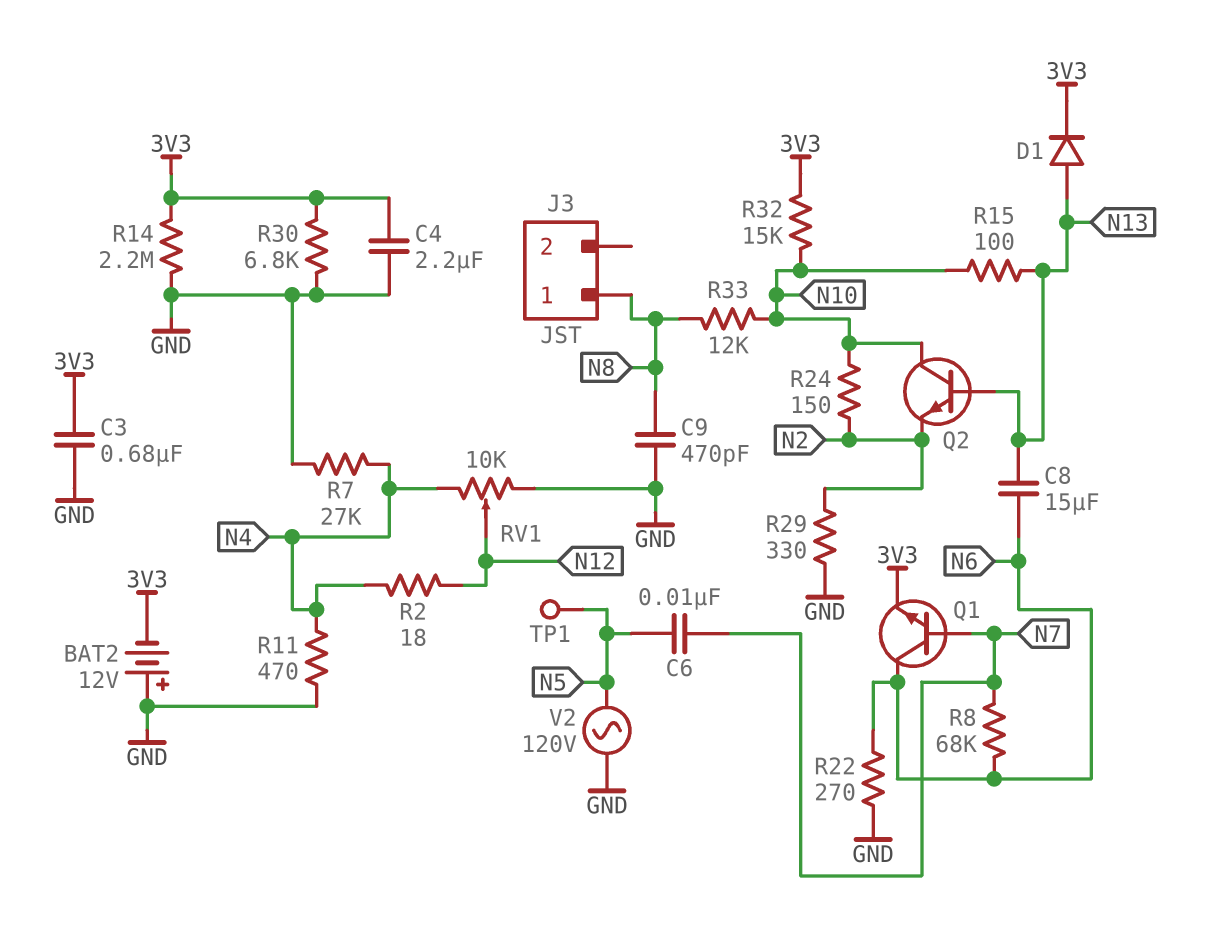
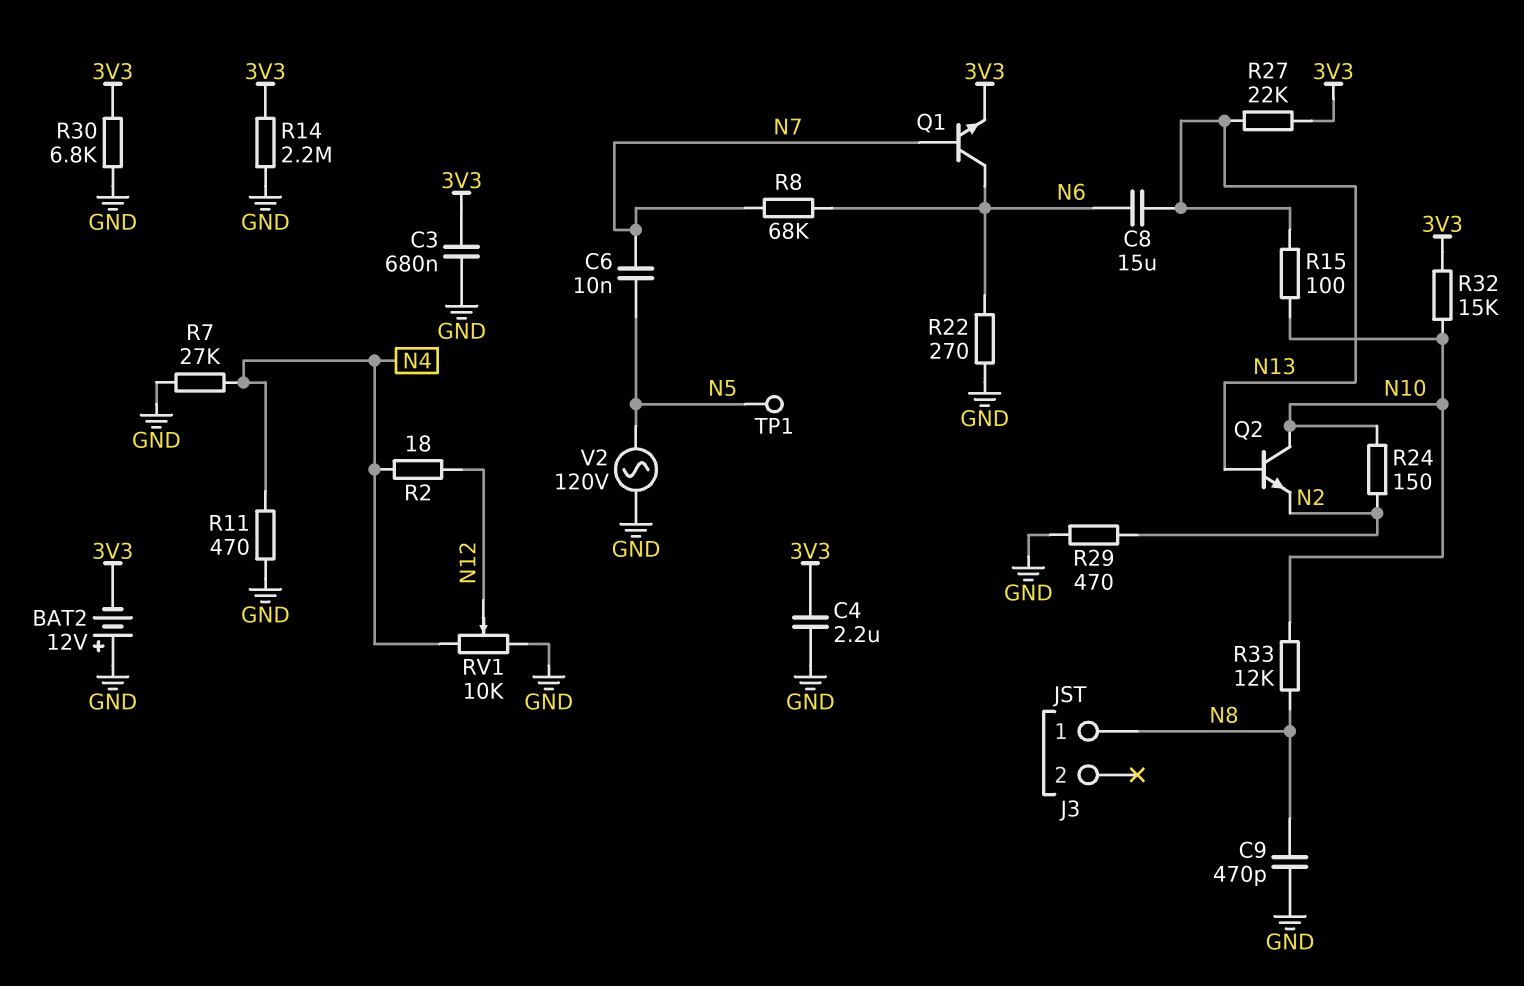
D1: diode (A N13, K 3V3) -> none
R27: none -> 22k (3V3, N13)
R29: 330 (GND, N2) -> 470 (GND, N2)

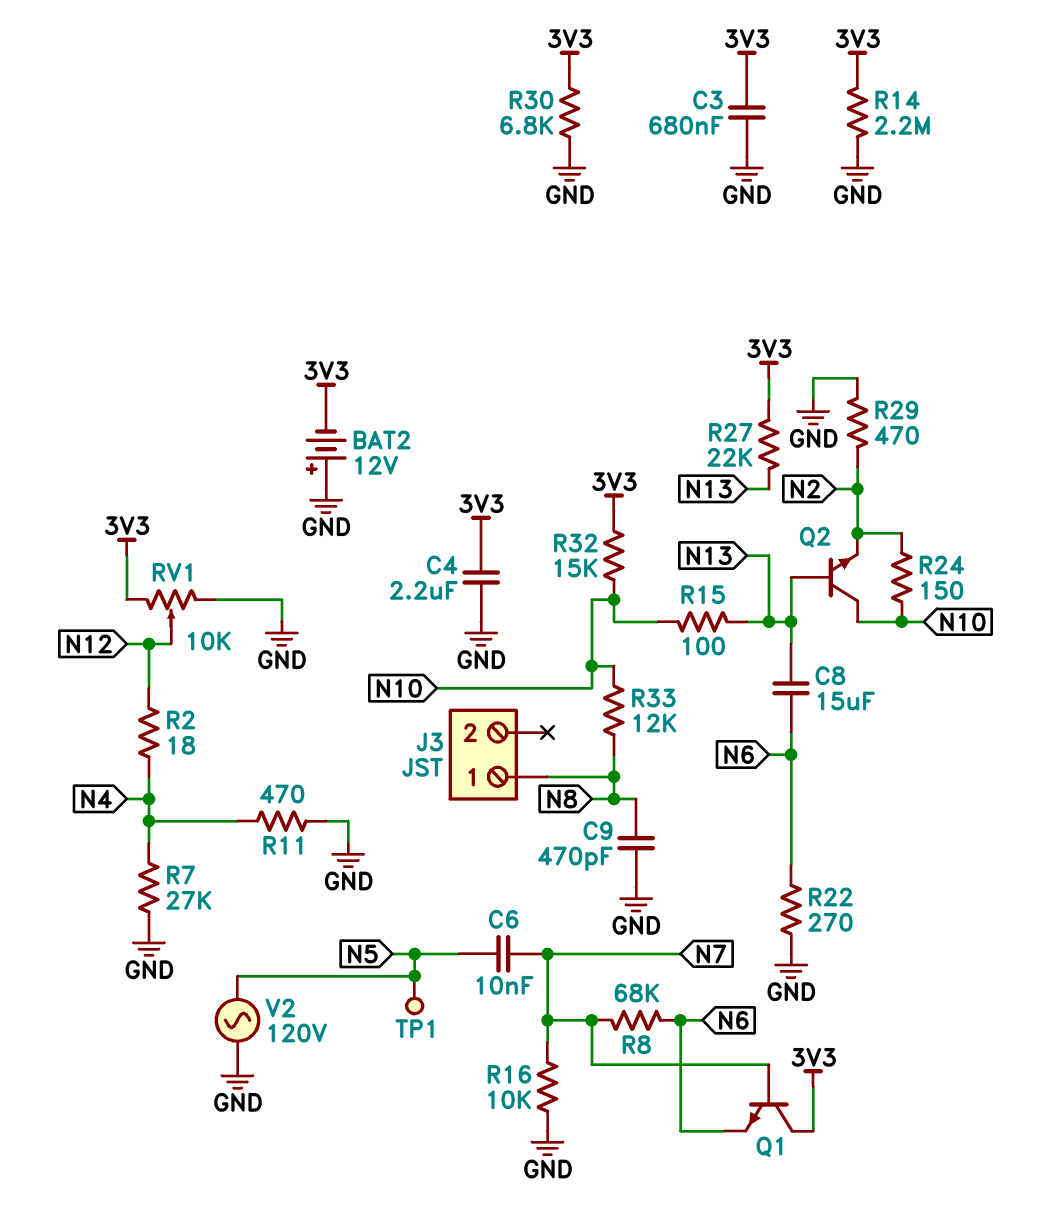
Q1: NPN (B N7, C N6, E 3V3) -> NPN (B N7, C 3V3, E N6)
R16: none -> 10k (GND, N7)
RV1: 10k (GND, N4, wiper N12) -> 10k (3V3, GND, wiper N12)

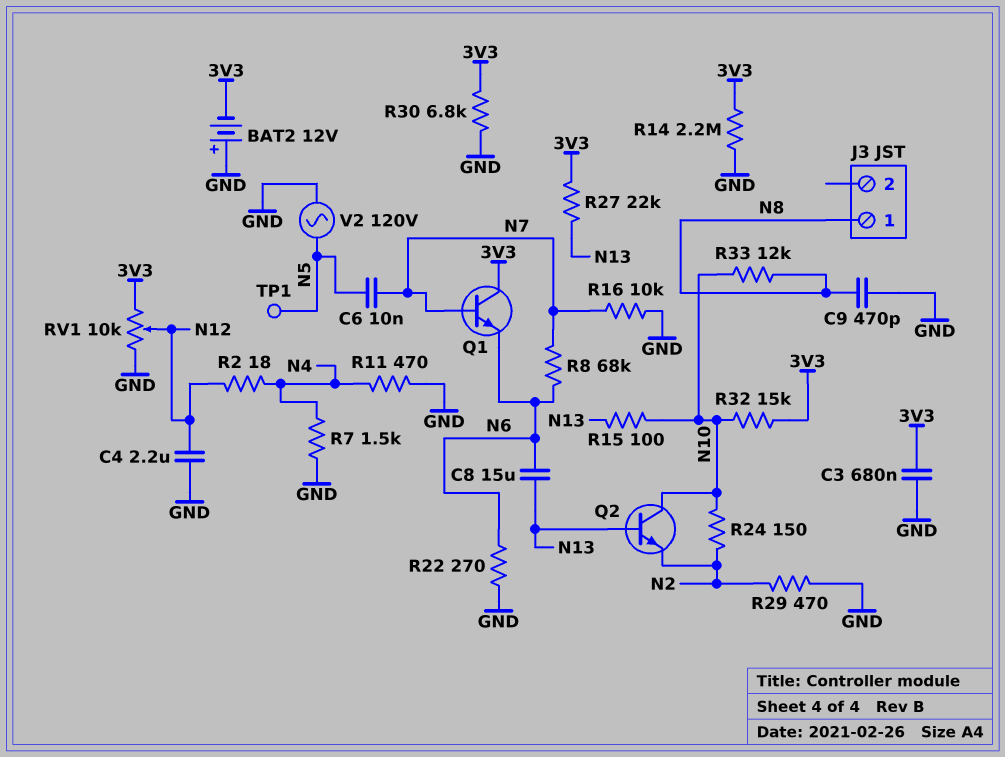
C4: 2.2uF (3V3, GND) -> 2.2uF (GND, N12)
R7: 27k (GND, N4) -> 1.5k (GND, N4)

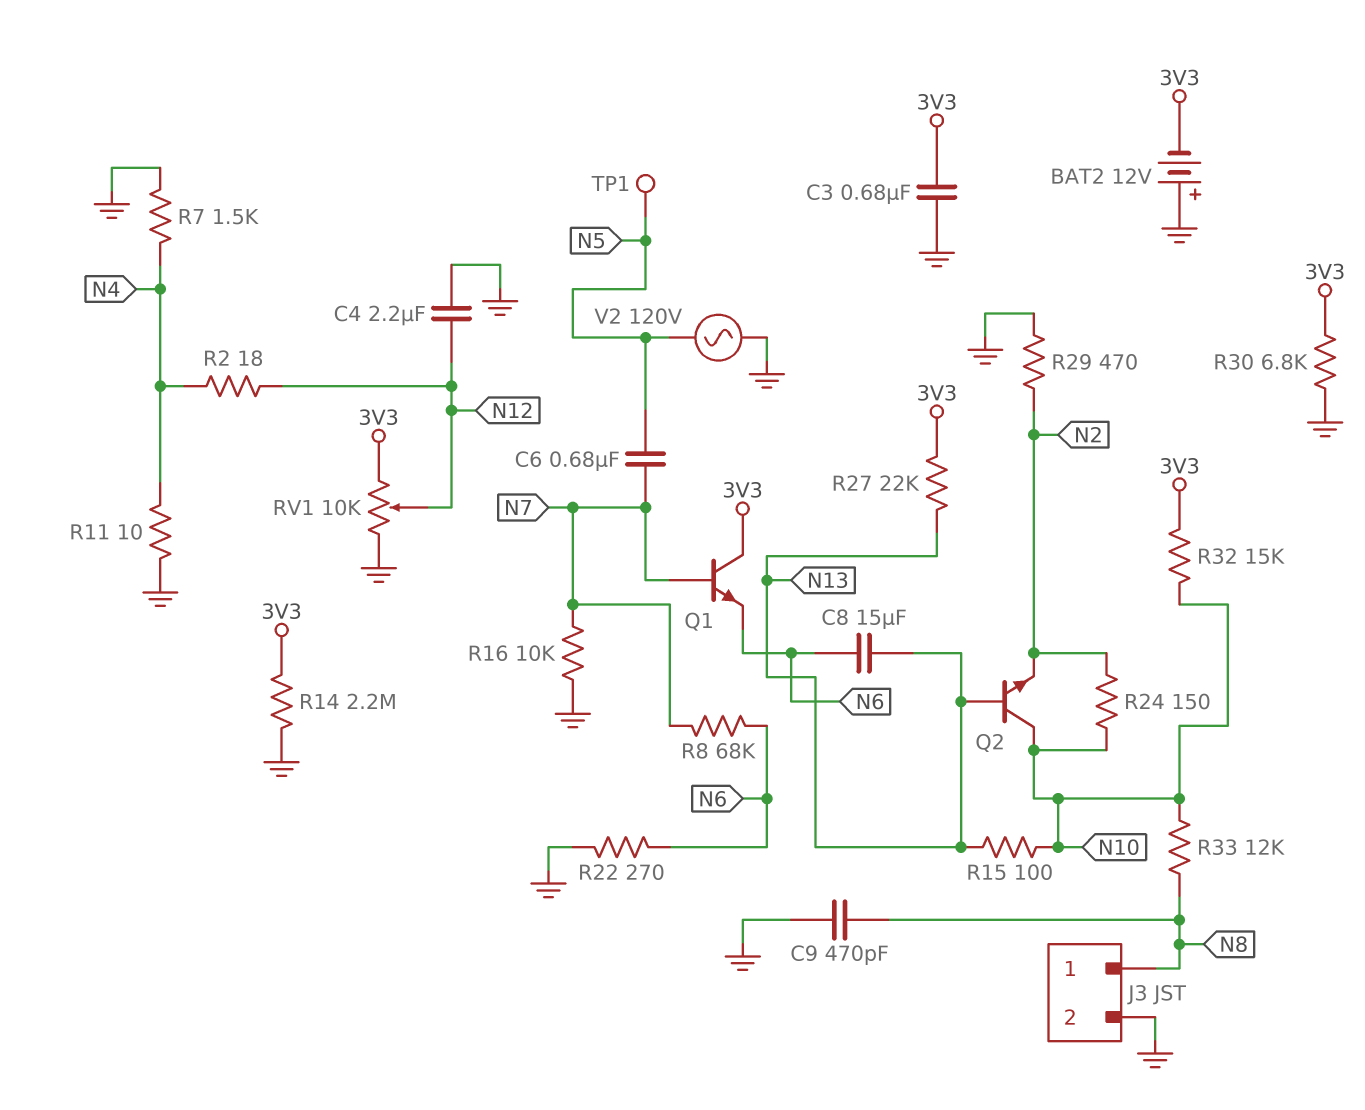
C6: 10nF (N5, N7) -> 680nF (N5, N7)
J3 pin 2: none -> GND
R11: 470 (GND, N4) -> 10 (GND, N4)

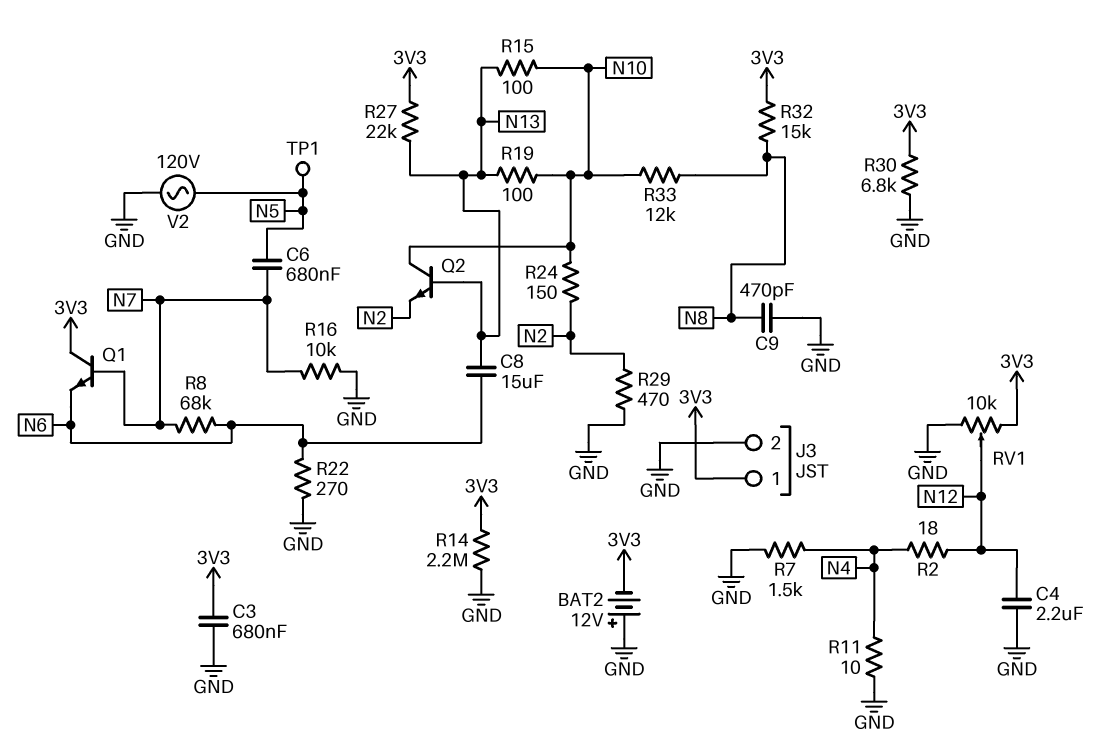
J3 pin 1: N8 -> 3V3
R19: none -> 100 (N10, N13)
R32: 15k (3V3, N10) -> 15k (3V3, N8)

